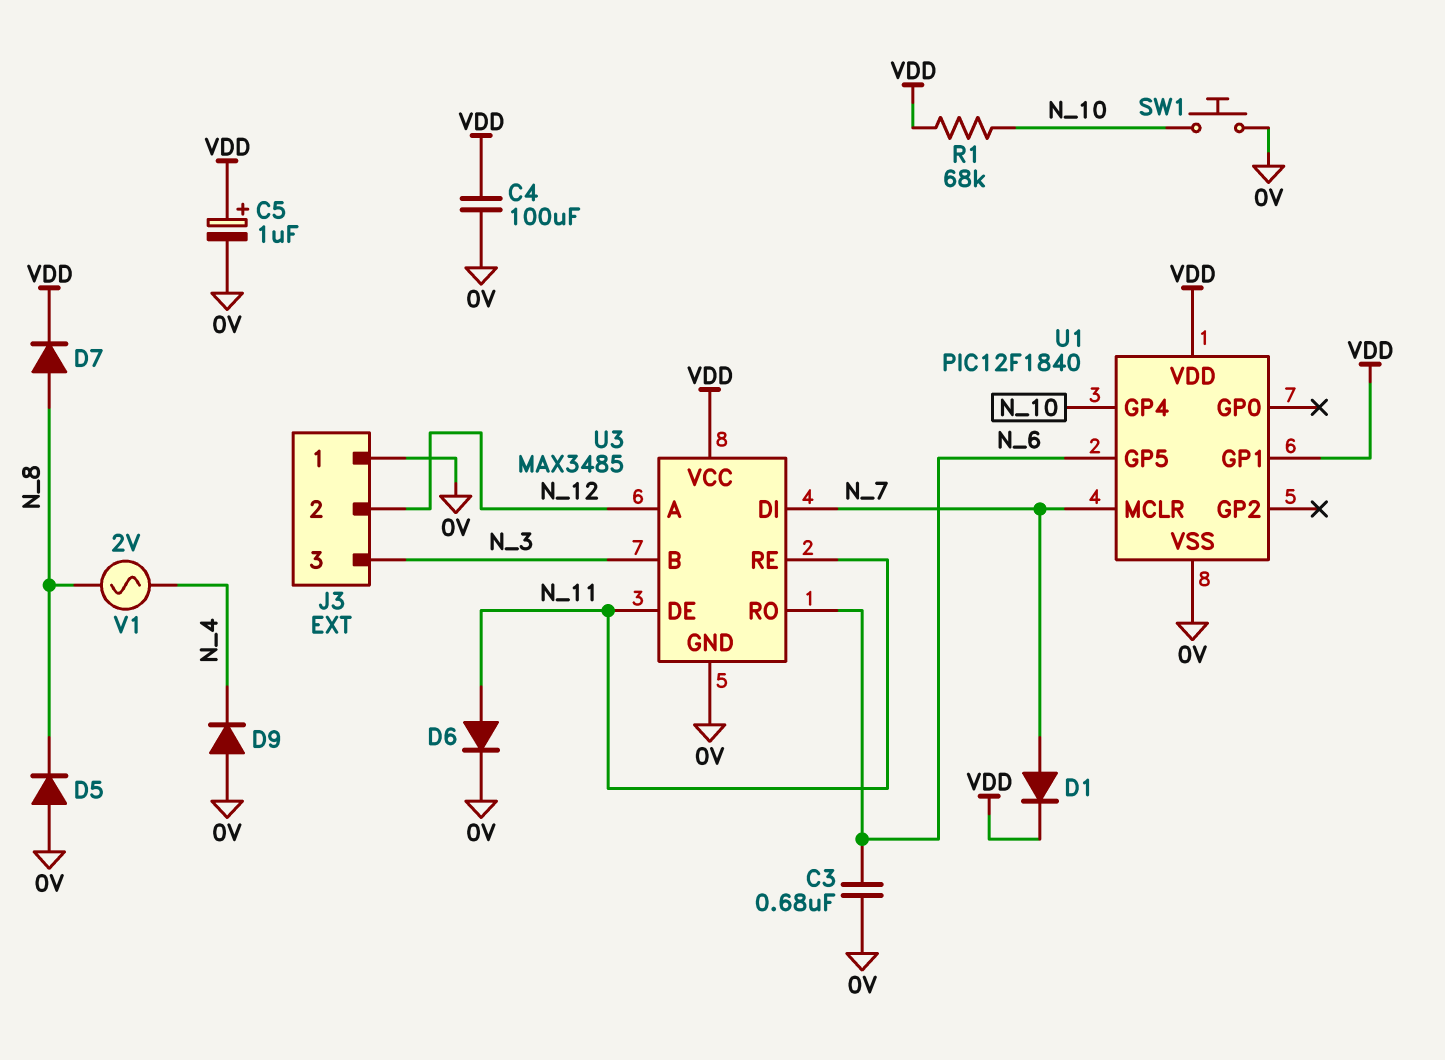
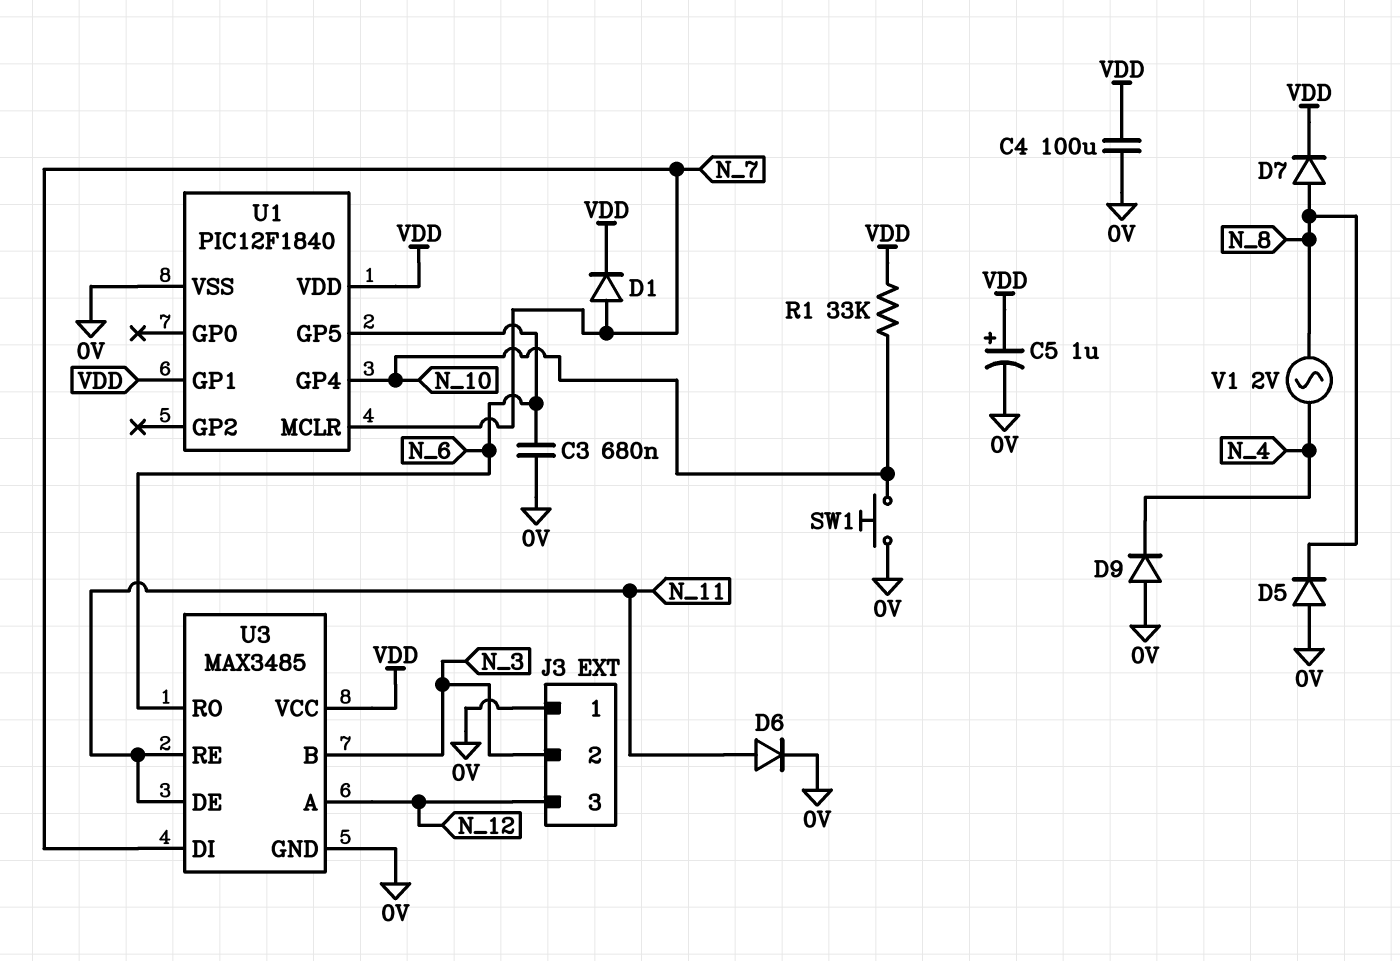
J3 pin 2: N_12 -> N_3
J3 pin 3: N_3 -> N_12
R1: 68k (N_10, VDD) -> 33k (N_10, VDD)

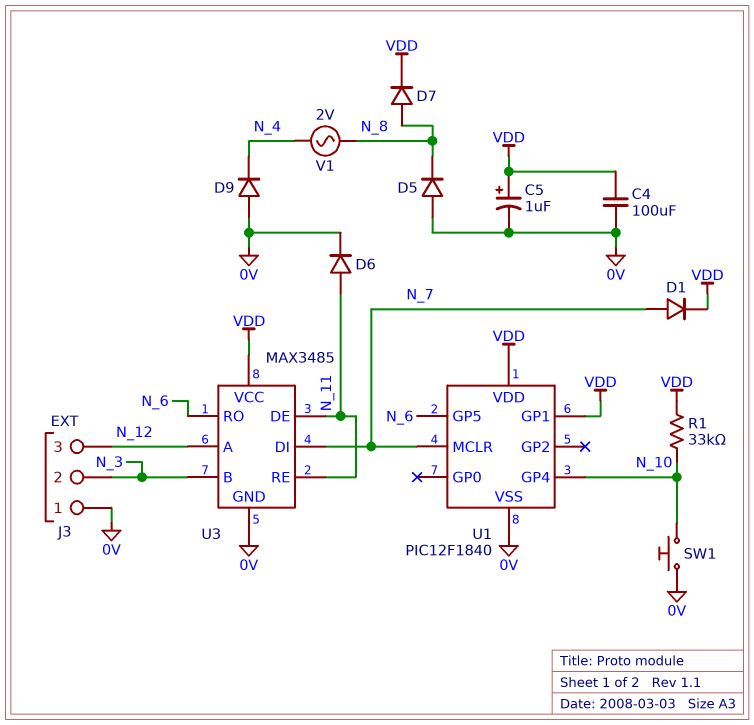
C3: 680nF (0V, N_6) -> none

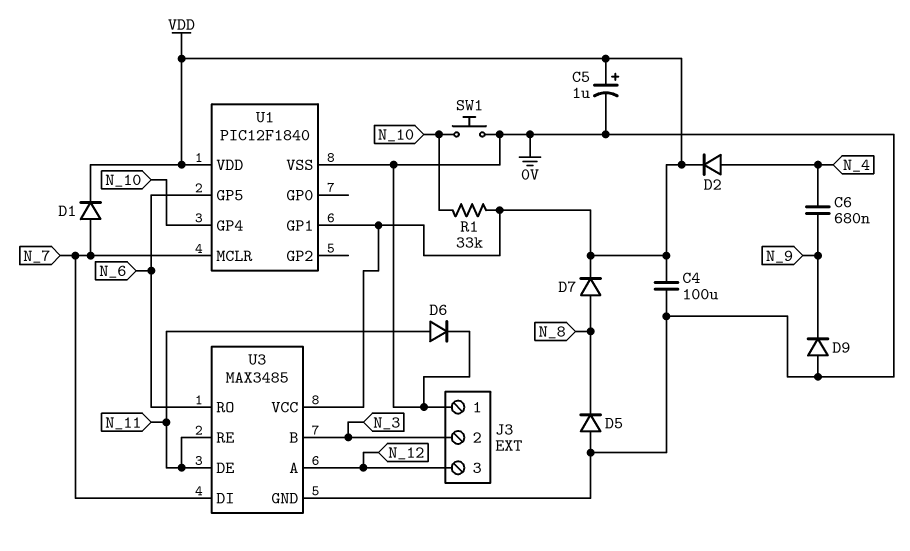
C6: none -> 680nF (N_4, N_9)
D2: none -> diode (A N_4, K VDD)
D9: diode (A 0V, K N_4) -> diode (A 0V, K N_9)
V1: AC 2V (N_4, N_8) -> none

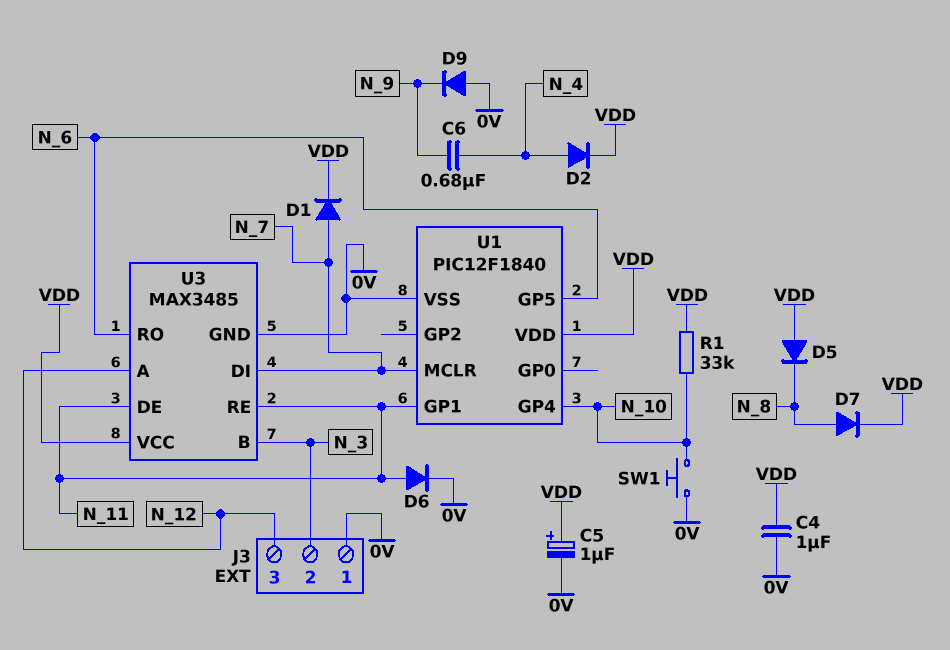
C4: 100uF (0V, VDD) -> 1uF (0V, VDD)
D5: diode (A 0V, K N_8) -> diode (A VDD, K N_8)
U1 pin GP1: VDD -> N_11

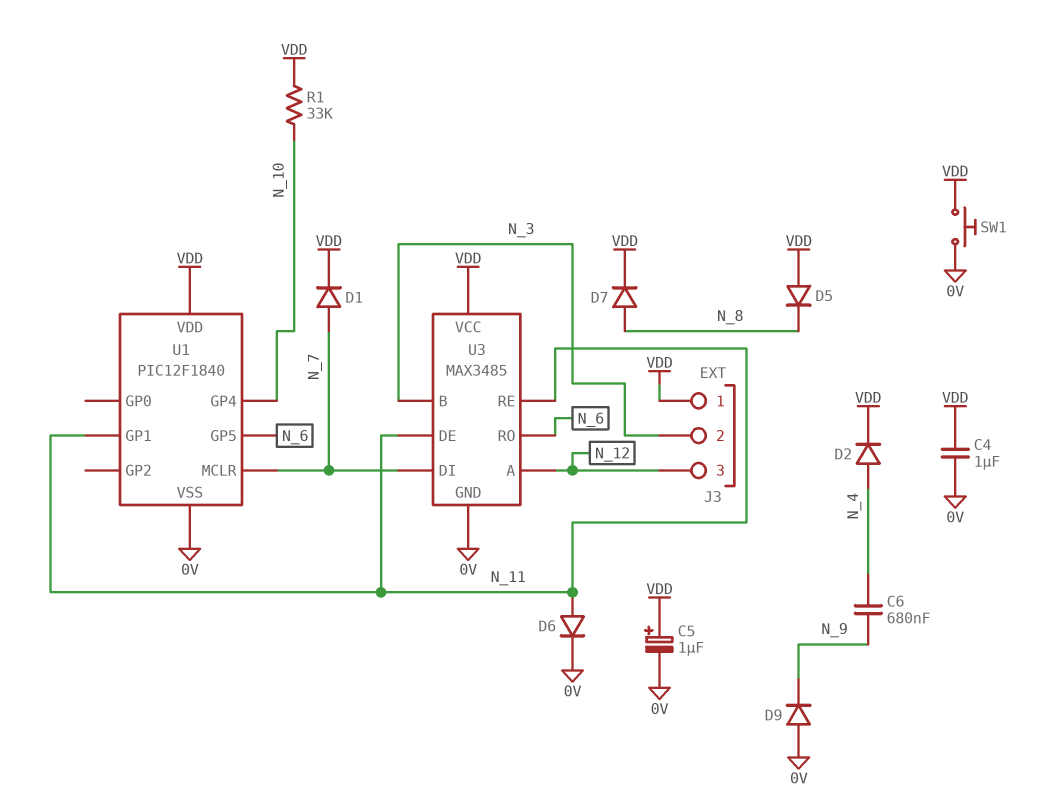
J3 pin 1: 0V -> VDD
SW1: button (0V, N_10) -> button (0V, VDD)

